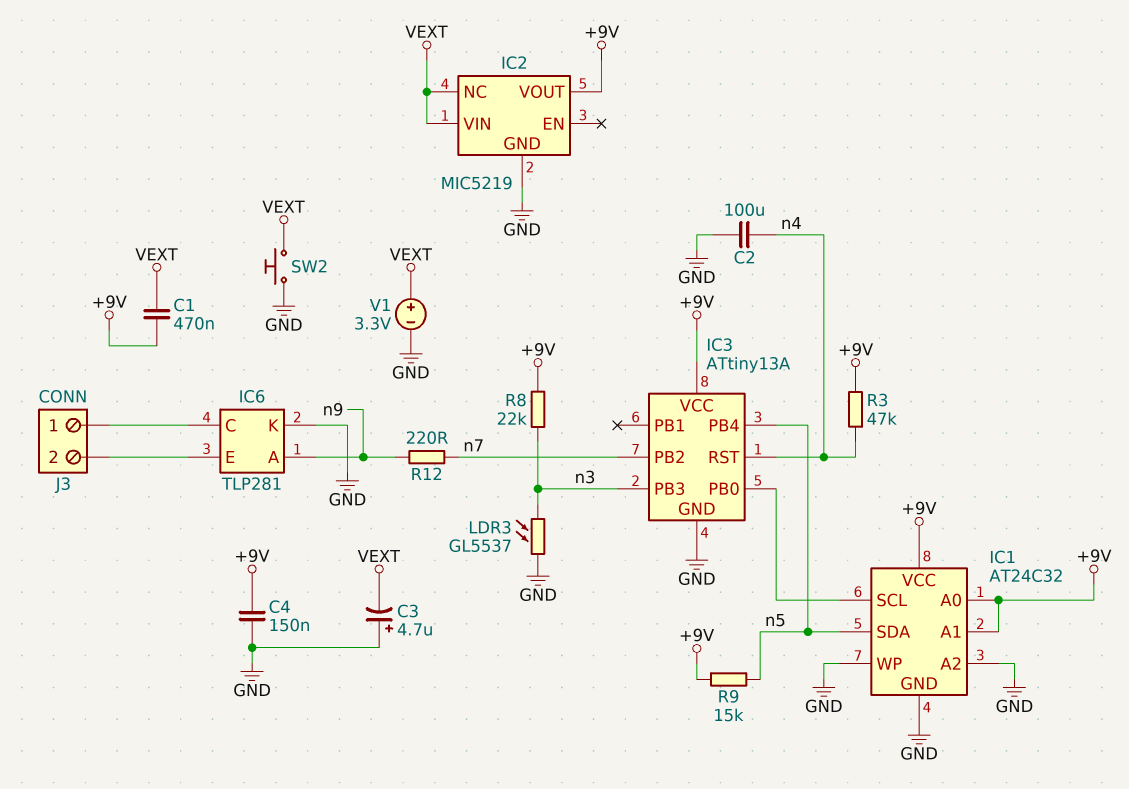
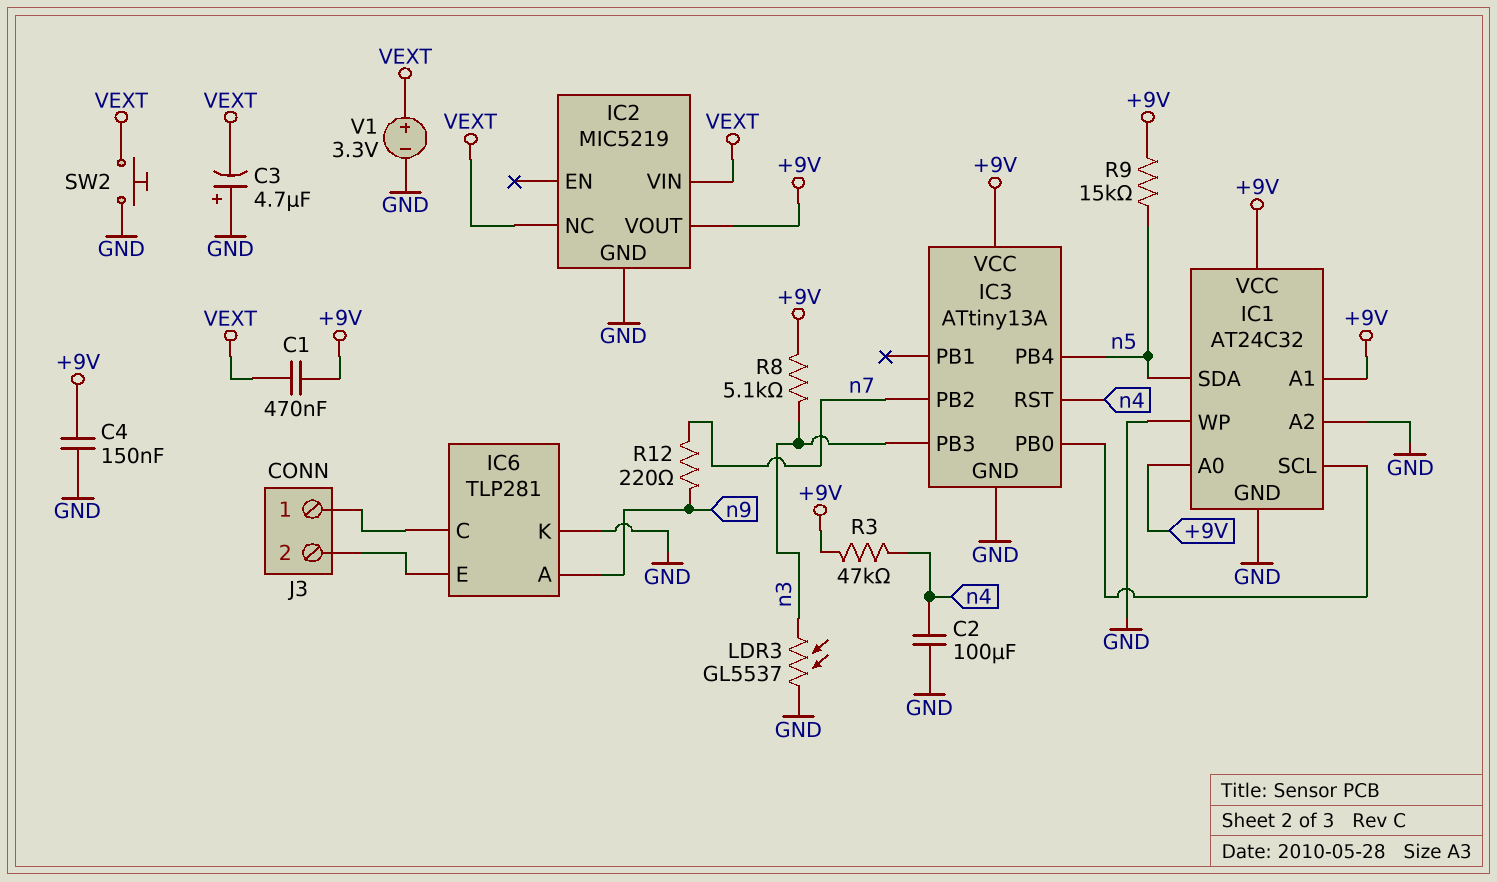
R8: 22k (+9V, n3) -> 5.1k (+9V, n3)

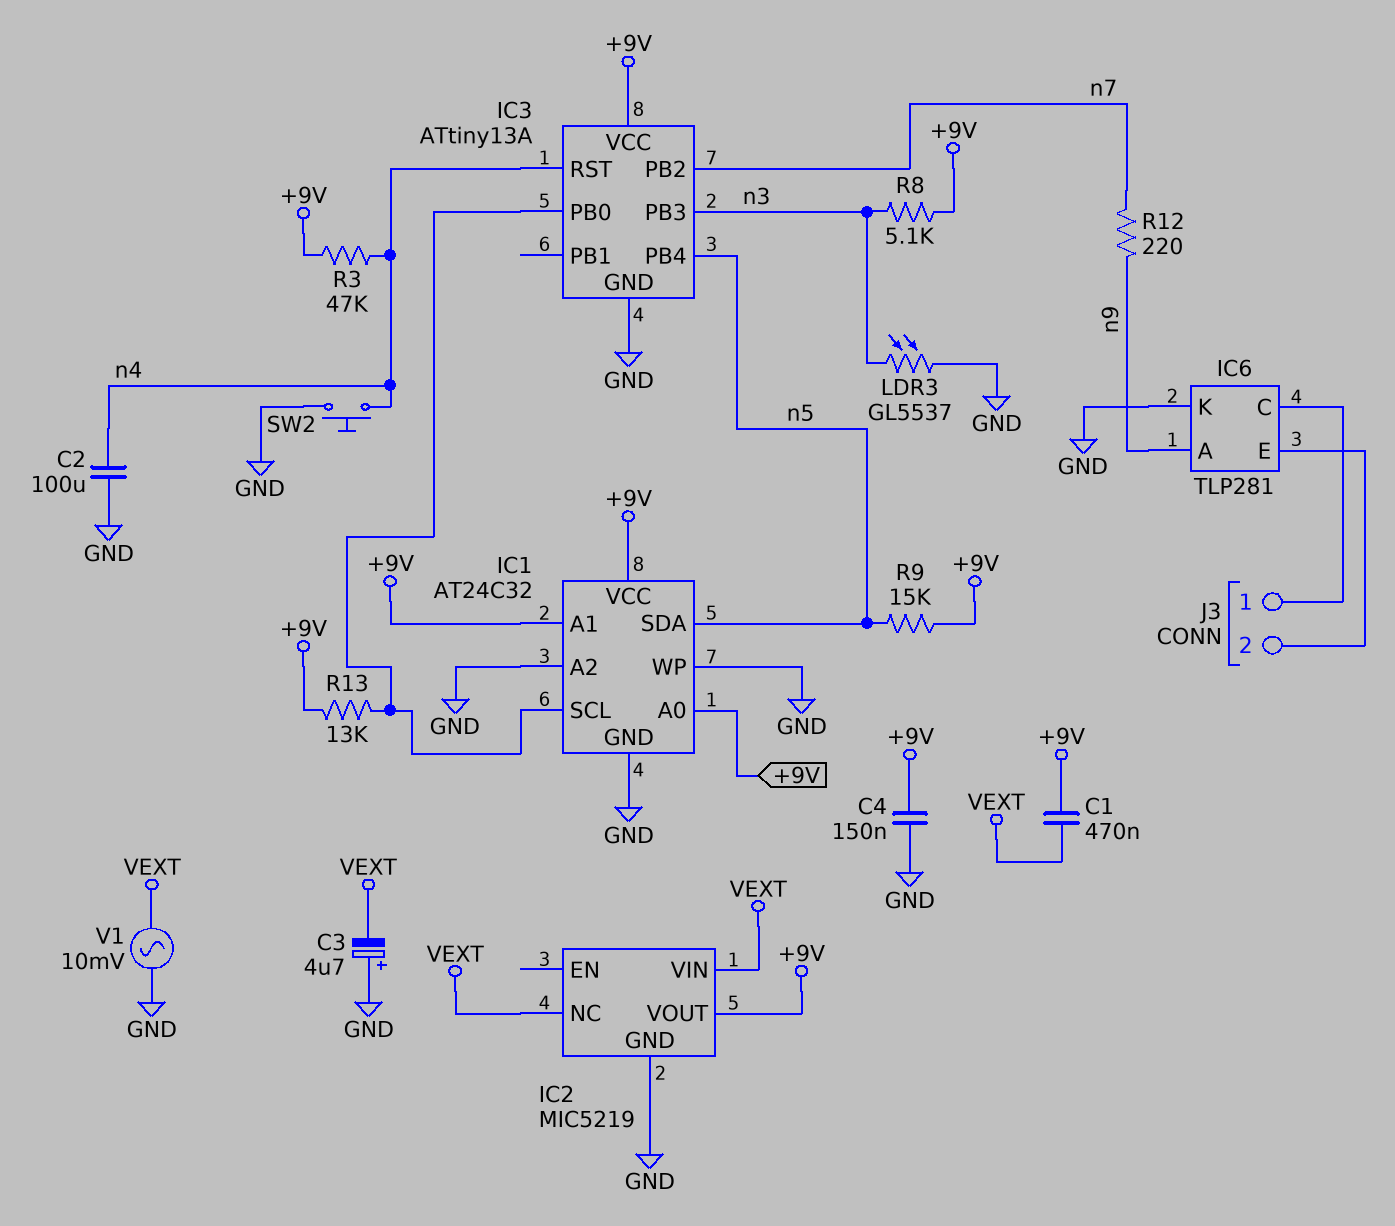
R13: none -> 13k (+9V, IC1/SCL)
SW2: button (GND, VEXT) -> button (GND, n4)
V1: 3.3V (plus VEXT, minus GND) -> AC 10mV (GND, VEXT)

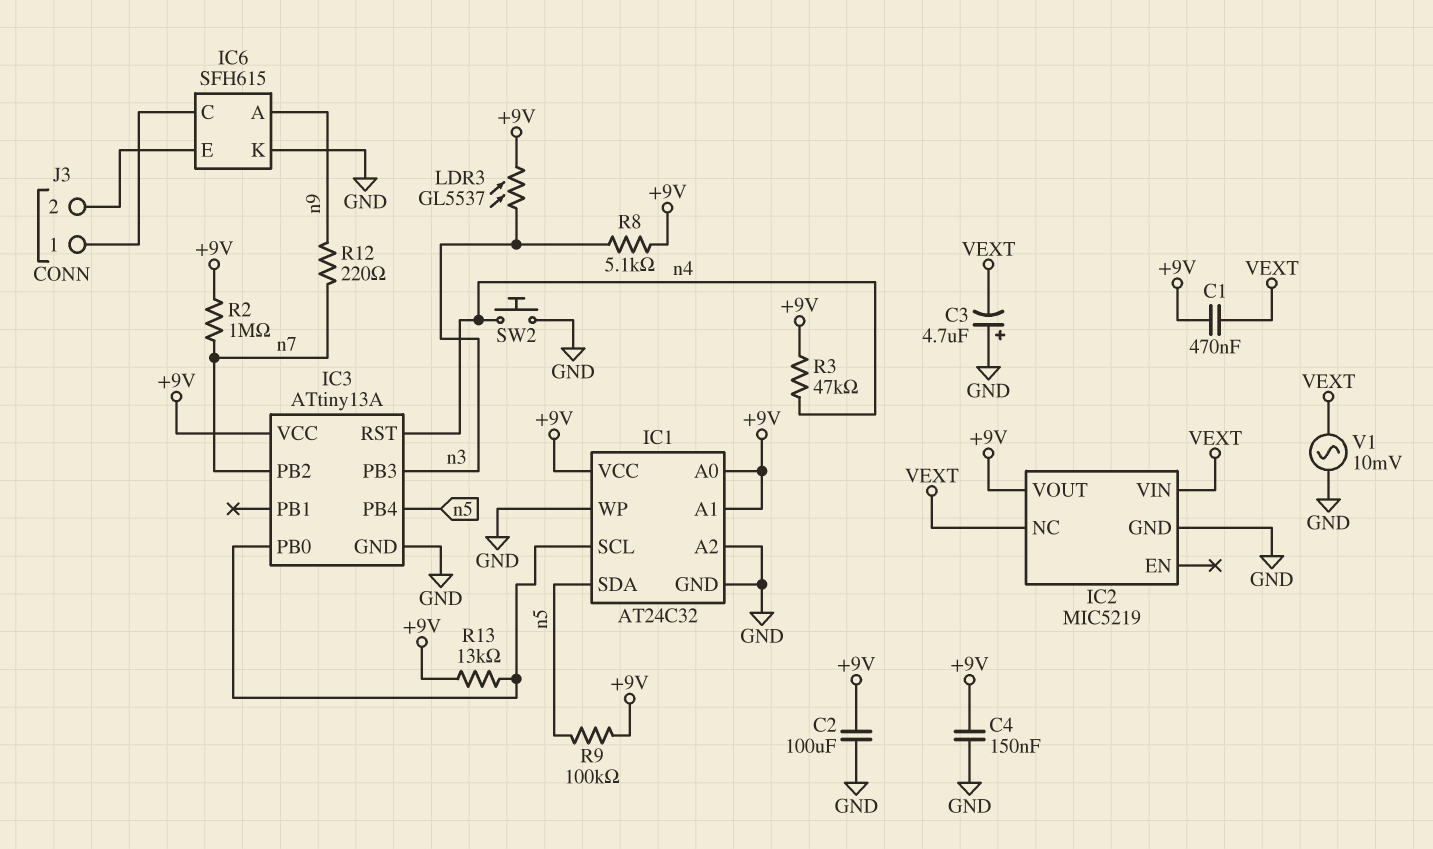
C2: 100uF (GND, n4) -> 100uF (+9V, GND)
IC6: TLP281 -> SFH615
LDR3: GL5537 (GND, n3) -> GL5537 (+9V, n3)
R2: none -> 1M (+9V, n7)
R9: 15k (+9V, n5) -> 100k (+9V, n5)

